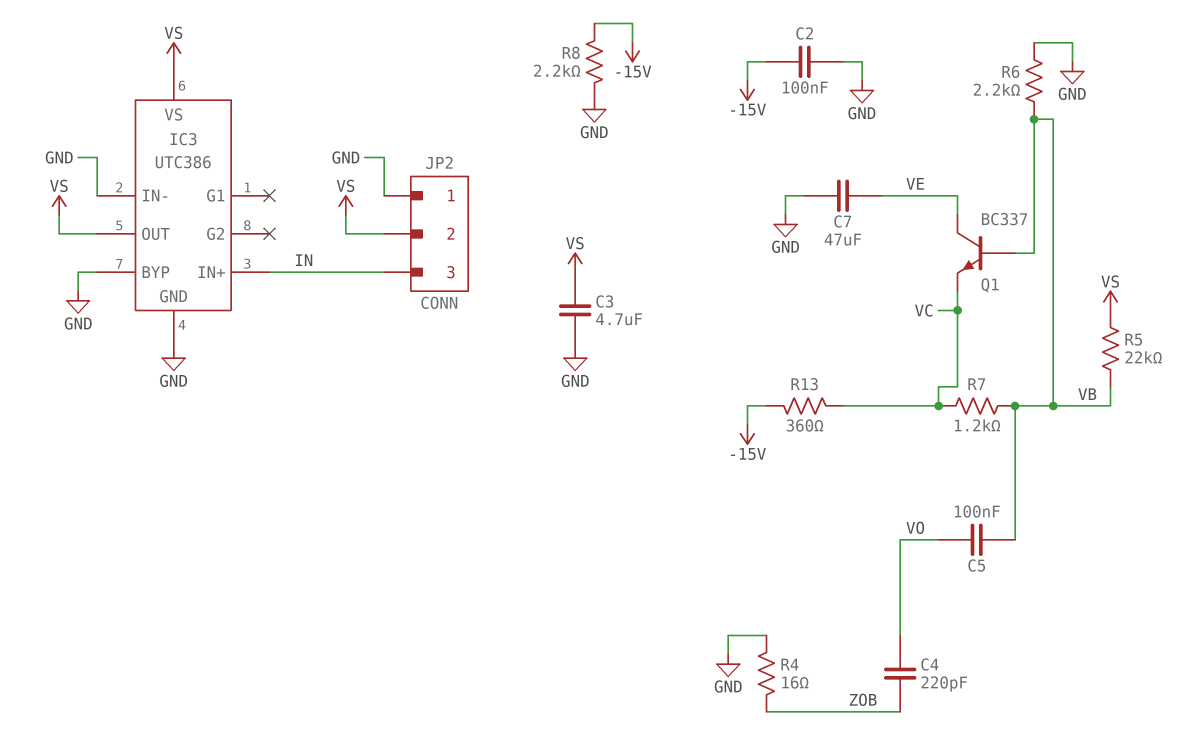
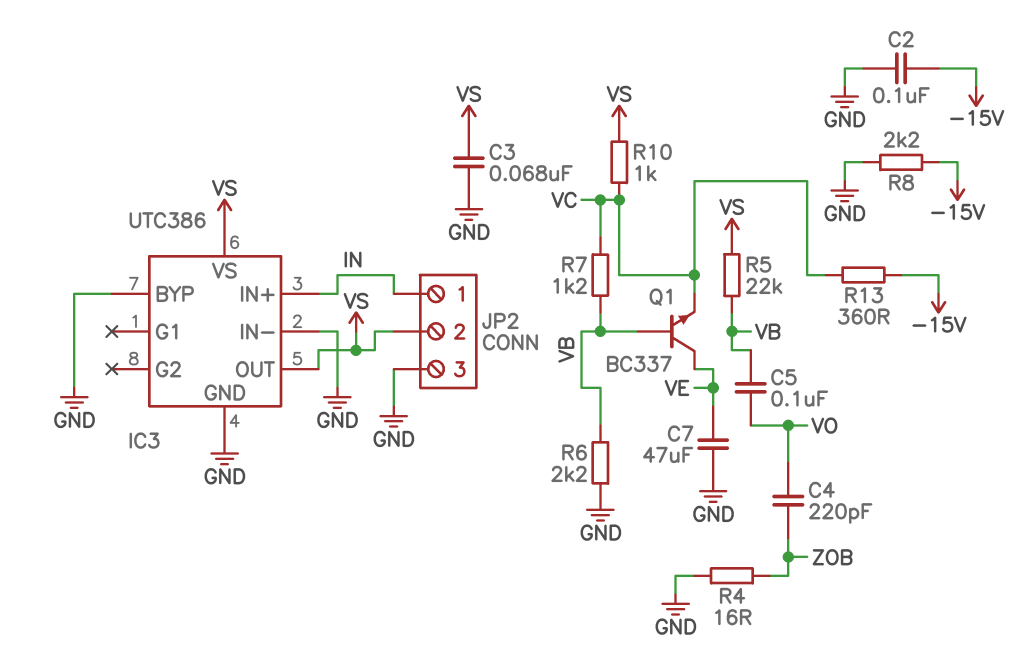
C3: 4.7uF (GND, VS) -> 68nF (GND, VS)
JP2 pin 1: GND -> IN
JP2 pin 3: IN -> GND
R10: none -> 1k (VC, VS)

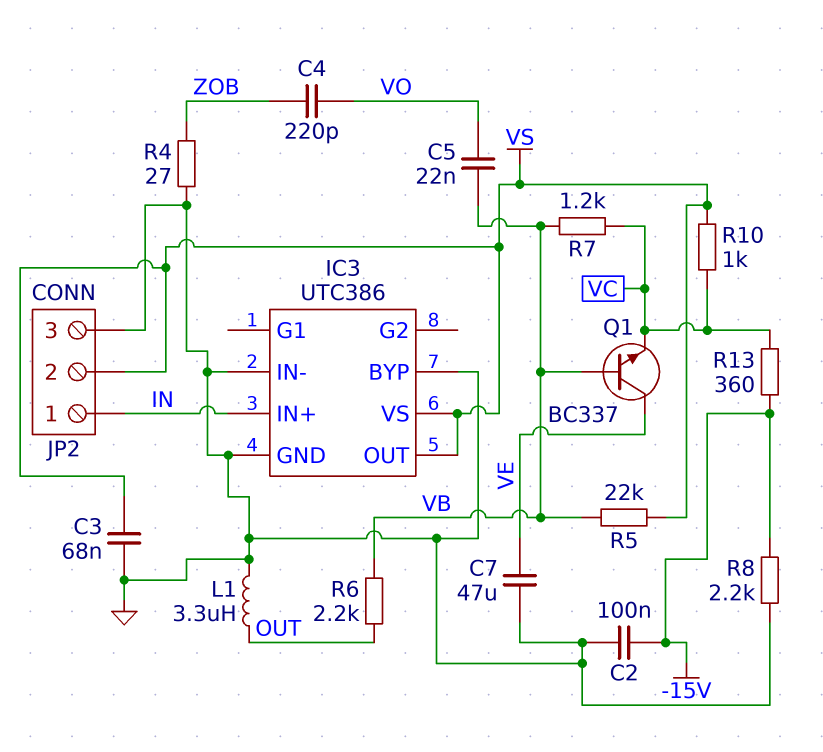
C5: 100nF (VB, VO) -> 22nF (VB, VO)
L1: none -> 3.3uH (GND, OUT)
R4: 16 (GND, ZOB) -> 27 (GND, ZOB)
R6: 2.2k (GND, VB) -> 2.2k (OUT, VB)

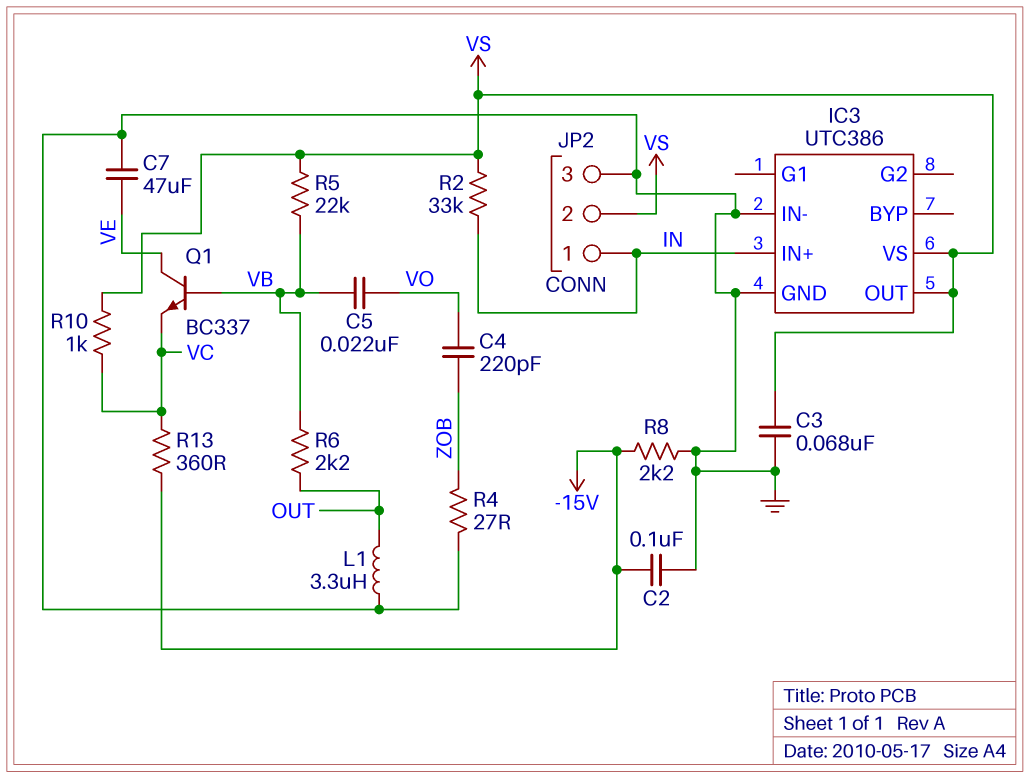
IC3 pin BYP: GND -> none
R2: none -> 33k (IN, VS)
R7: 1.2k (VB, VC) -> none

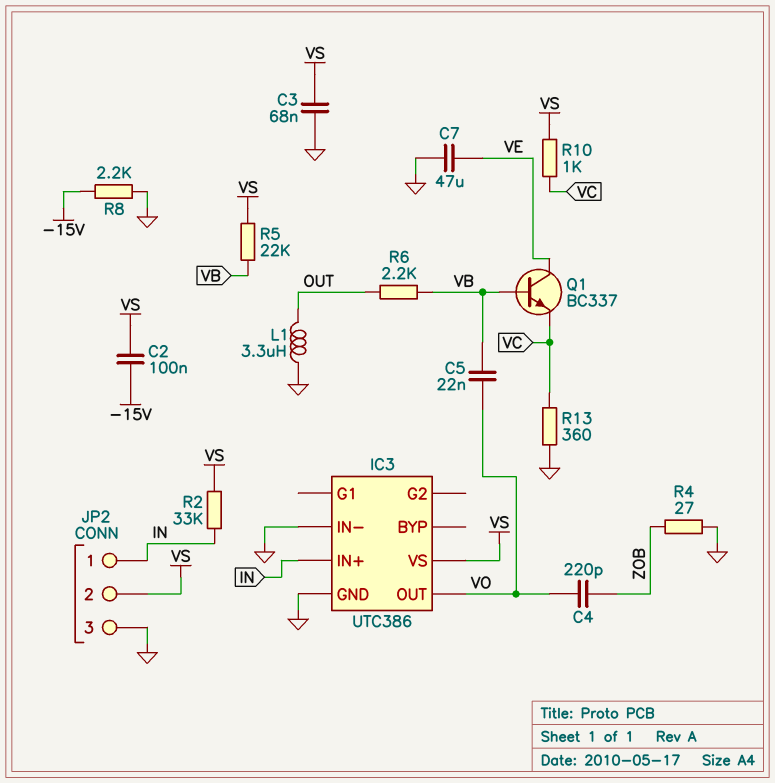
C2: 100nF (-15V, GND) -> 100nF (-15V, VS)
IC3 pin OUT: VS -> VO
R13: 360 (-15V, VC) -> 360 (GND, VC)

